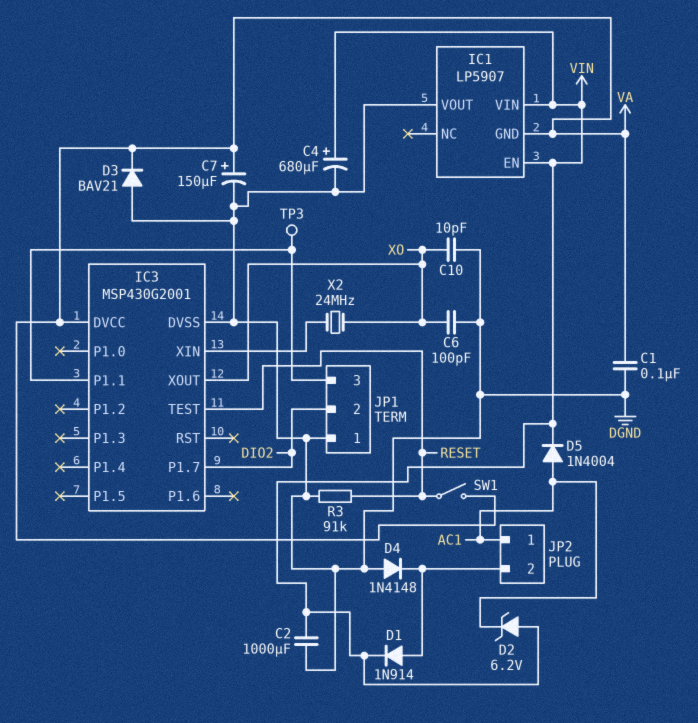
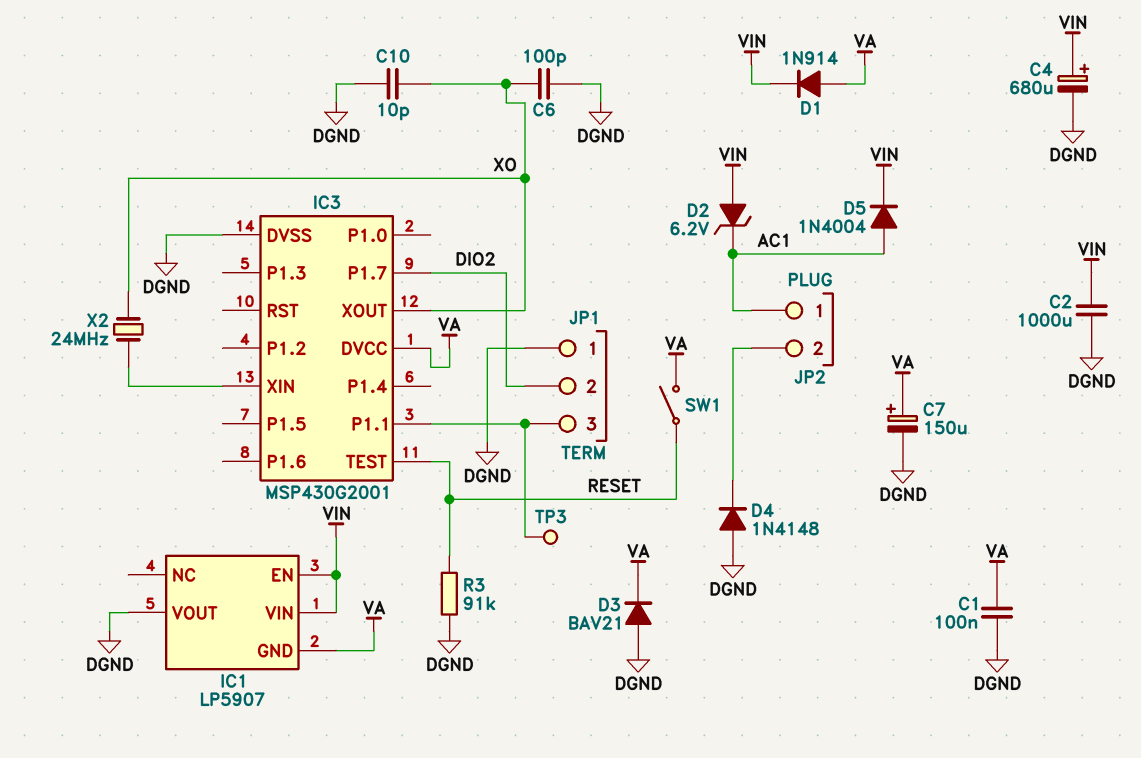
D1: diode 1N914 (A JP2/2, K VIN) -> diode 1N914 (A VA, K VIN)

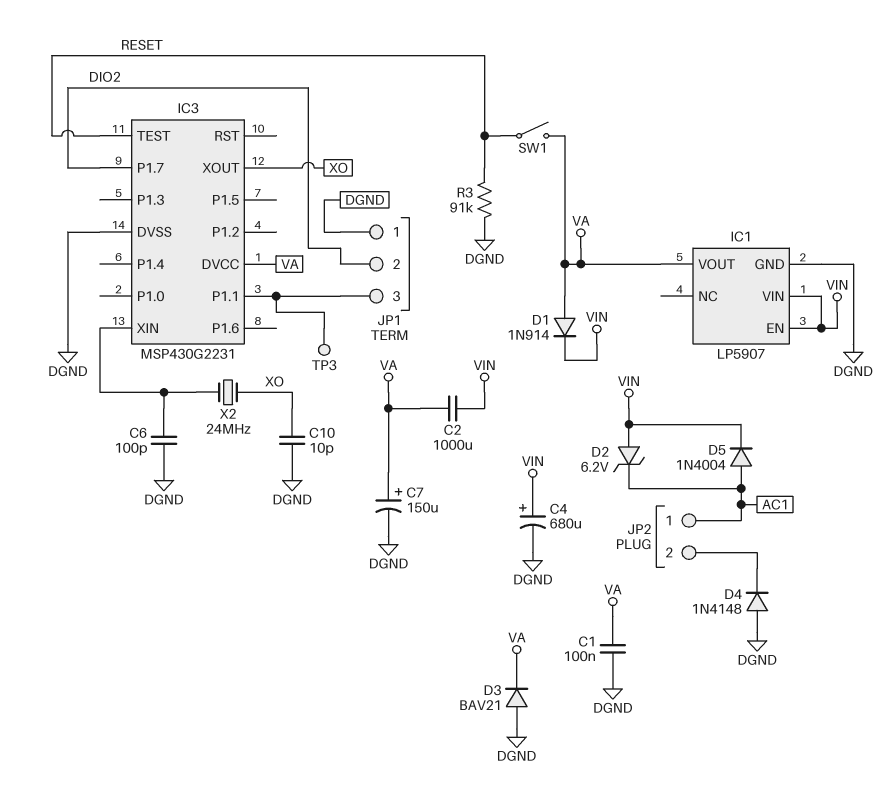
C2: 1000uF (DGND, VIN) -> 1000uF (VA, VIN)
C6: 100pF (DGND, XO) -> 100pF (DGND, IC3/XIN)
IC1 pin GND: VA -> DGND
IC1 pin VOUT: DGND -> VA
IC3: MSP430G2001 -> MSP430G2231

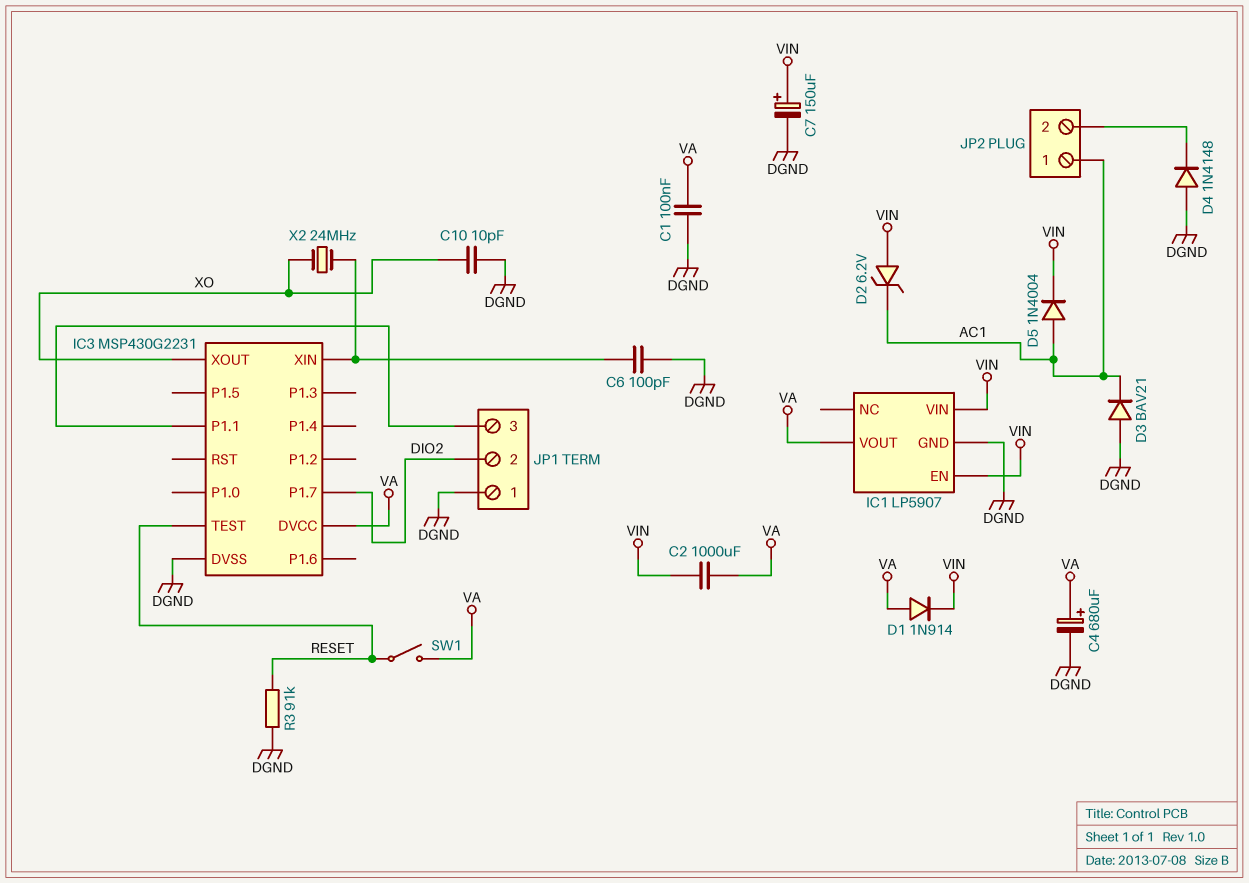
C4: 680uF (plus VIN, minus DGND) -> 680uF (plus VA, minus DGND)
C7: 150uF (plus VA, minus DGND) -> 150uF (plus VIN, minus DGND)
D3: diode BAV21 (A DGND, K VA) -> diode BAV21 (A DGND, K AC1)
TP3: test point (IC3/P1.1) -> none

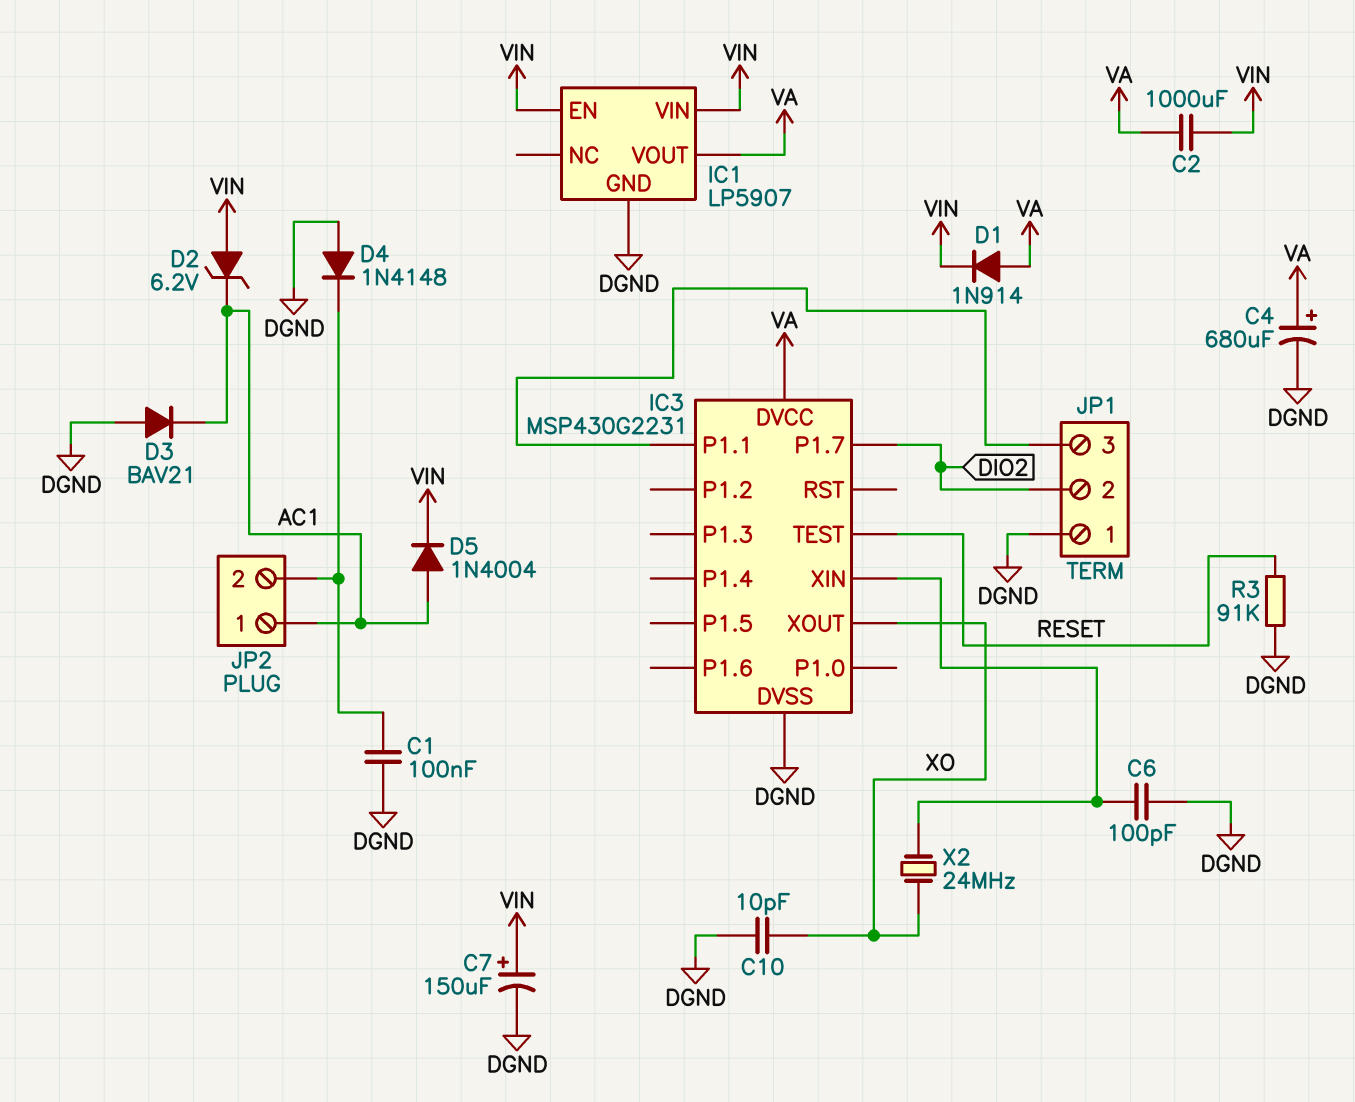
C1: 100nF (DGND, VA) -> 100nF (DGND, JP2/2)
SW1: switch (RESET, VA) -> none

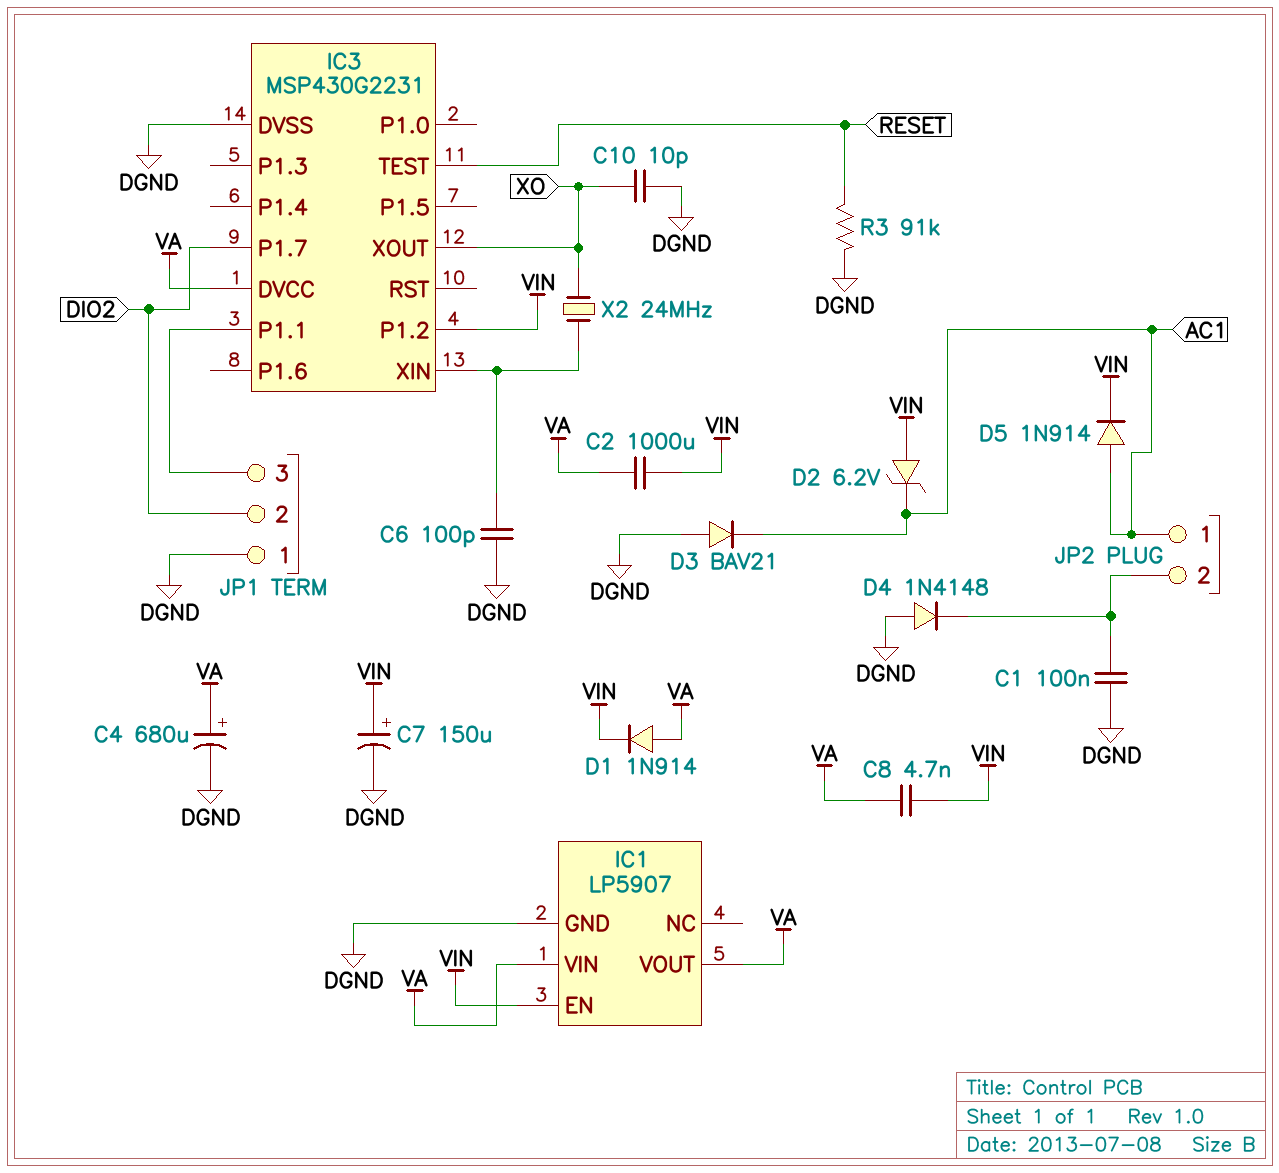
C8: none -> 4.7nF (VA, VIN)
D5: diode 1N4004 (A AC1, K VIN) -> diode 1N914 (A AC1, K VIN)
IC1 pin VIN: VIN -> VA
IC3 pin P1.2: none -> VIN

